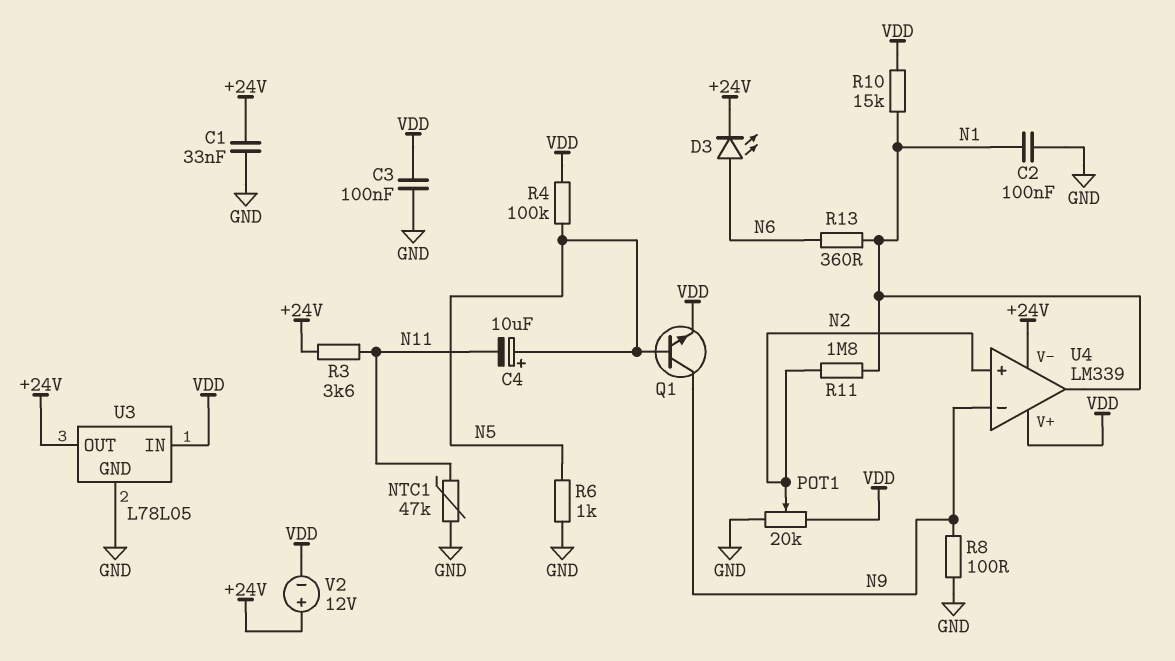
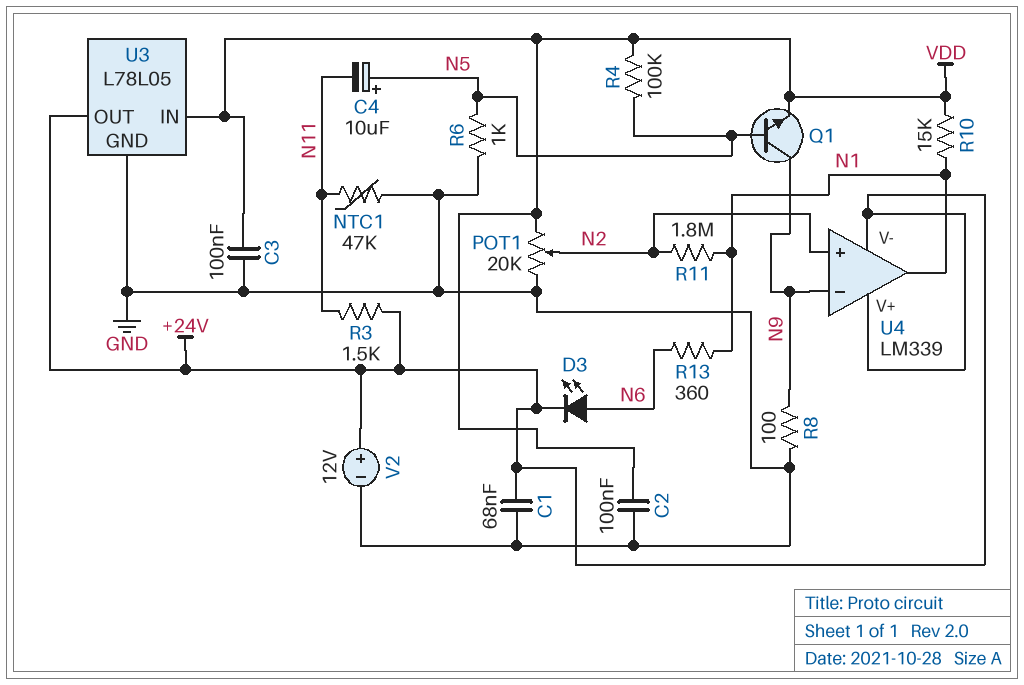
C1: 33nF (+24V, GND) -> 68nF (+24V, GND)
C2: 100nF (GND, N1) -> 100nF (GND, VDD)
R3: 3.6k (+24V, N11) -> 1.5k (+24V, N11)
U4 pin V+: VDD -> +24V
V2: 12V (plus +24V, minus VDD) -> 12V (plus +24V, minus GND)

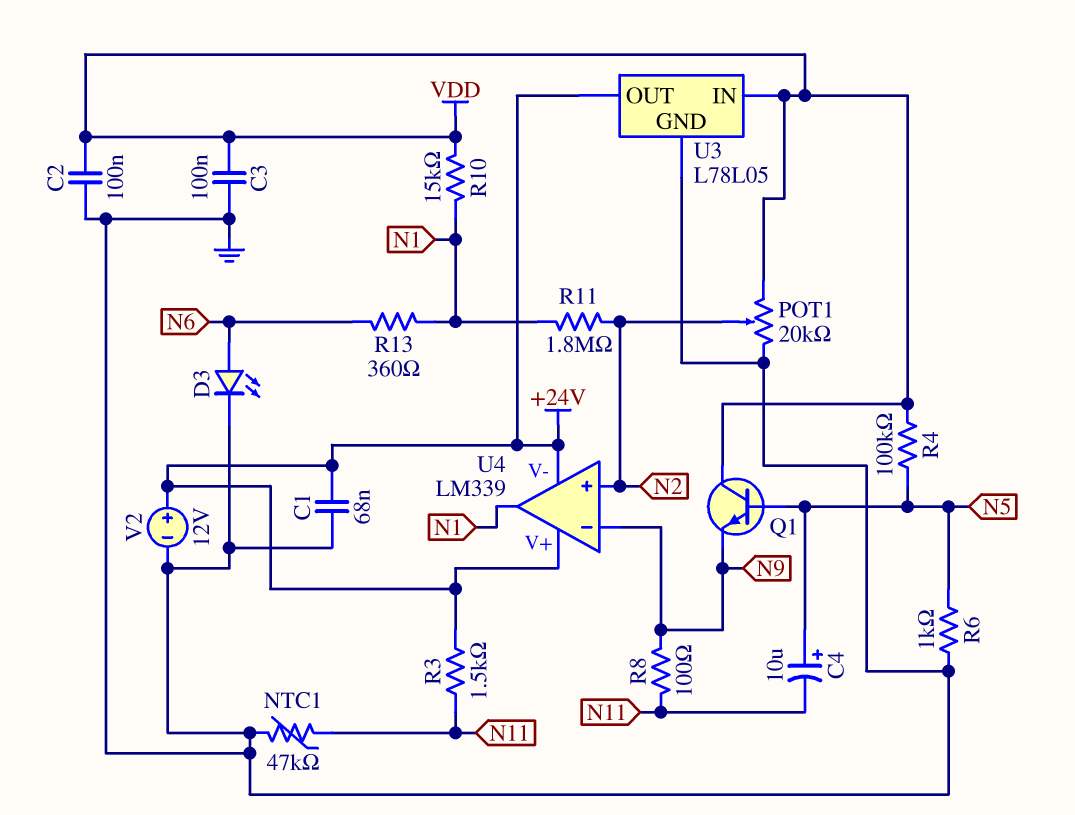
D3: LED (A N6, K +24V) -> LED (A N6, K GND)
Q1: NPN (B N5, C N9, E VDD) -> NPN (B N5, C VDD, E N9)
R8: 100 (GND, N9) -> 100 (N9, N11)

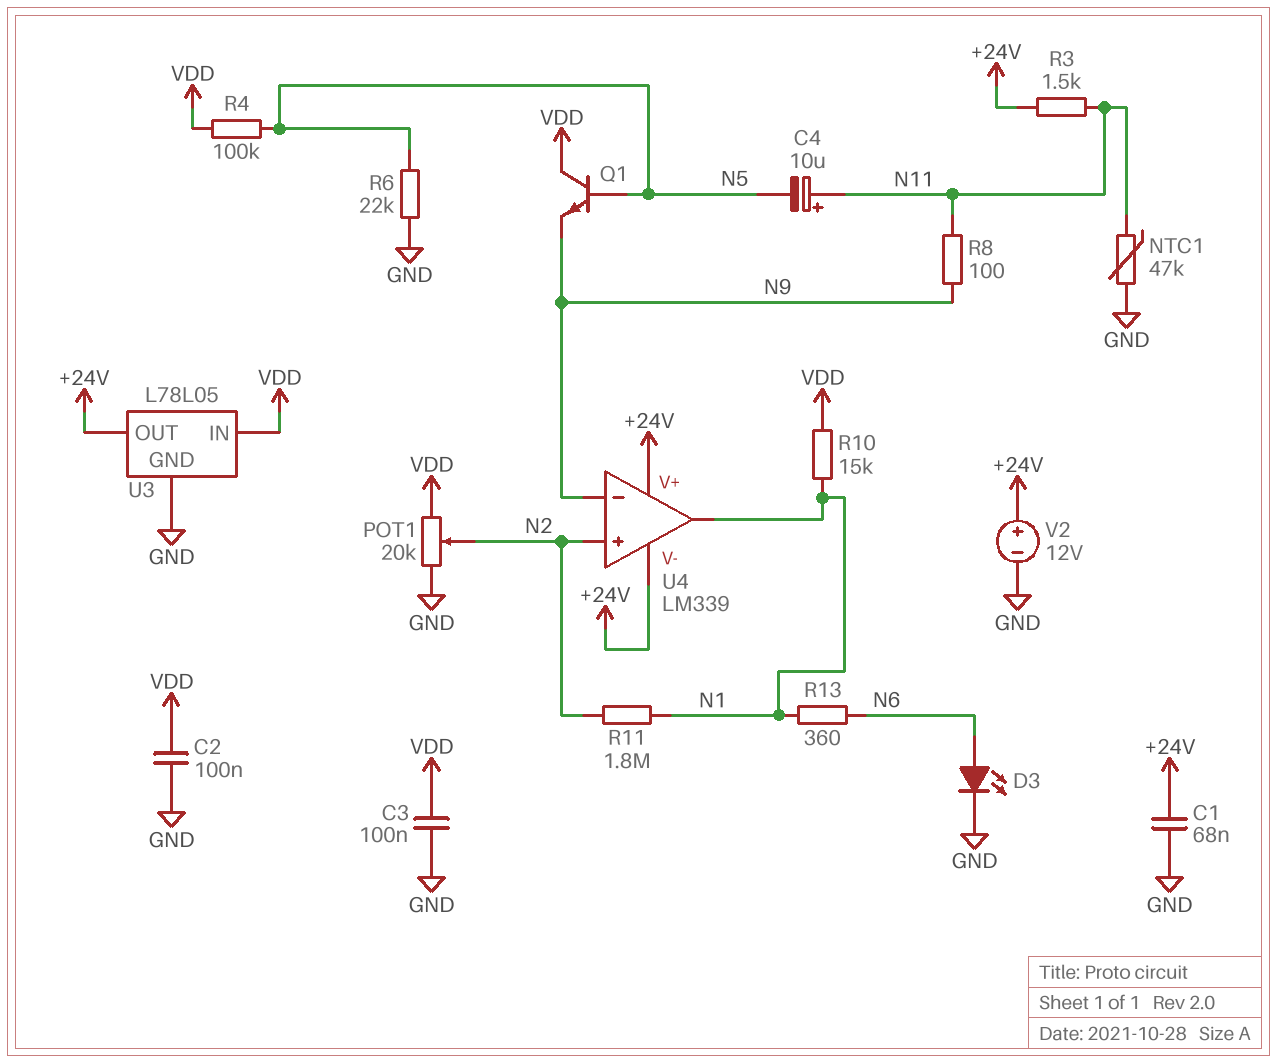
C4: 10uF (plus N5, minus N11) -> 10uF (plus N11, minus N5)
R6: 1k (GND, N5) -> 22k (GND, N5)

